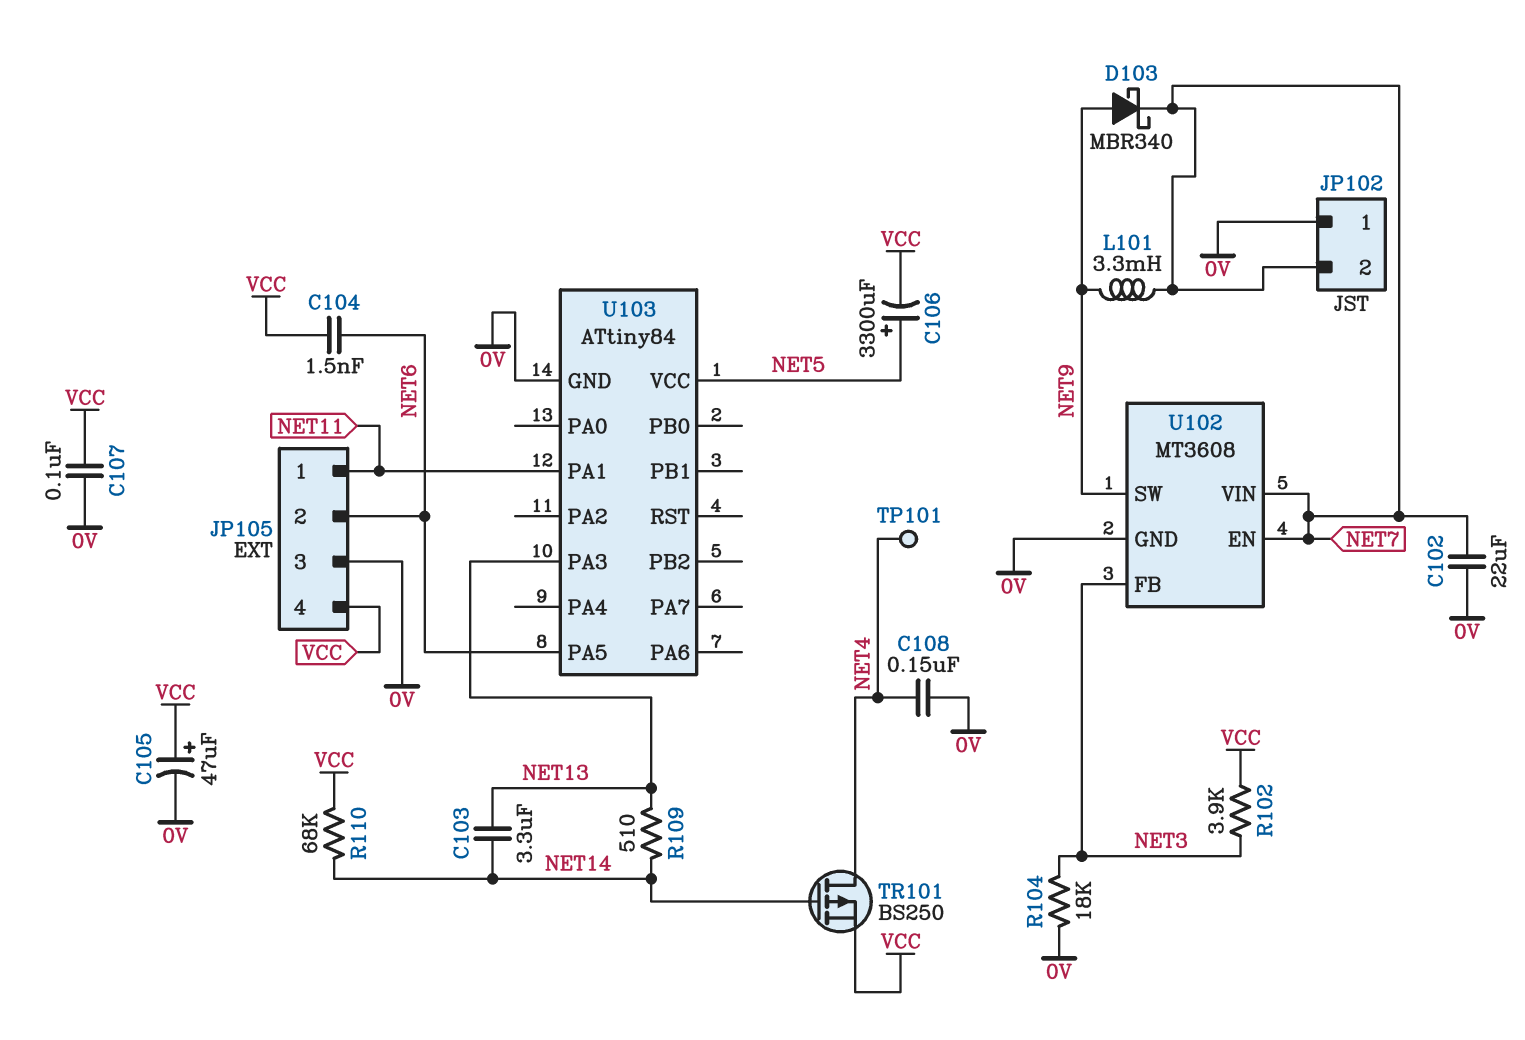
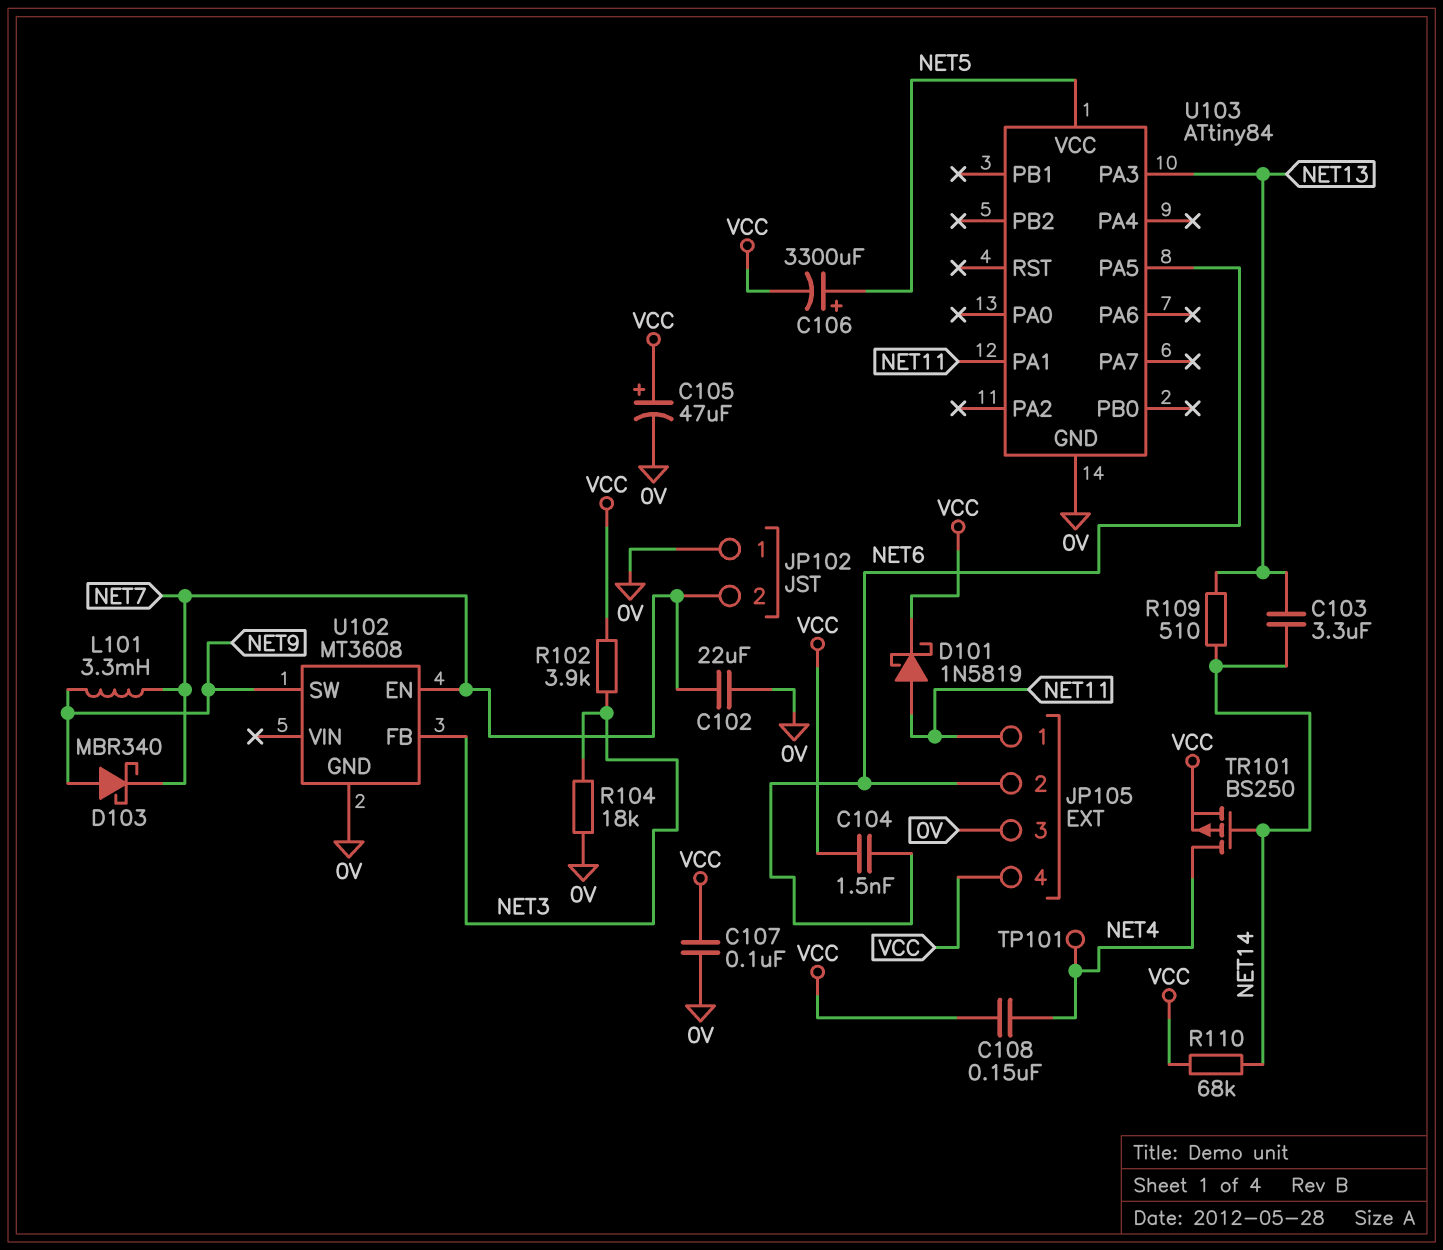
C108: 150nF (0V, NET4) -> 150nF (NET4, VCC)
D101: none -> schottky 1N5819 (A NET11, K VCC)
U102 pin VIN: NET7 -> none

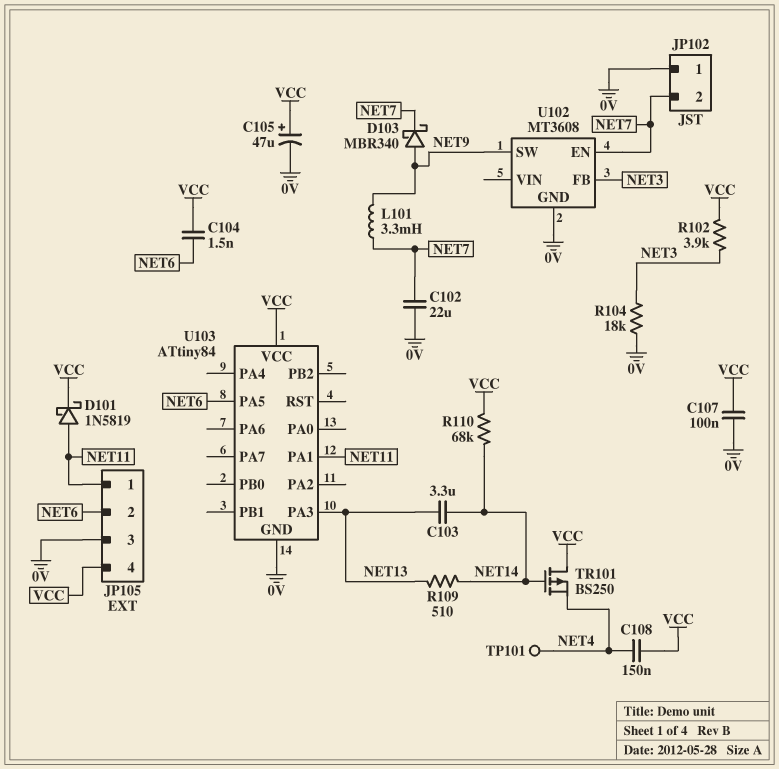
C106: 3300uF (plus NET5, minus VCC) -> none
TR101: PMOS BS250 (G NET14, D NET4, S VCC) -> PMOS BS250 (G NET14, D VCC, S NET4)
U103 pin VCC: NET5 -> VCC

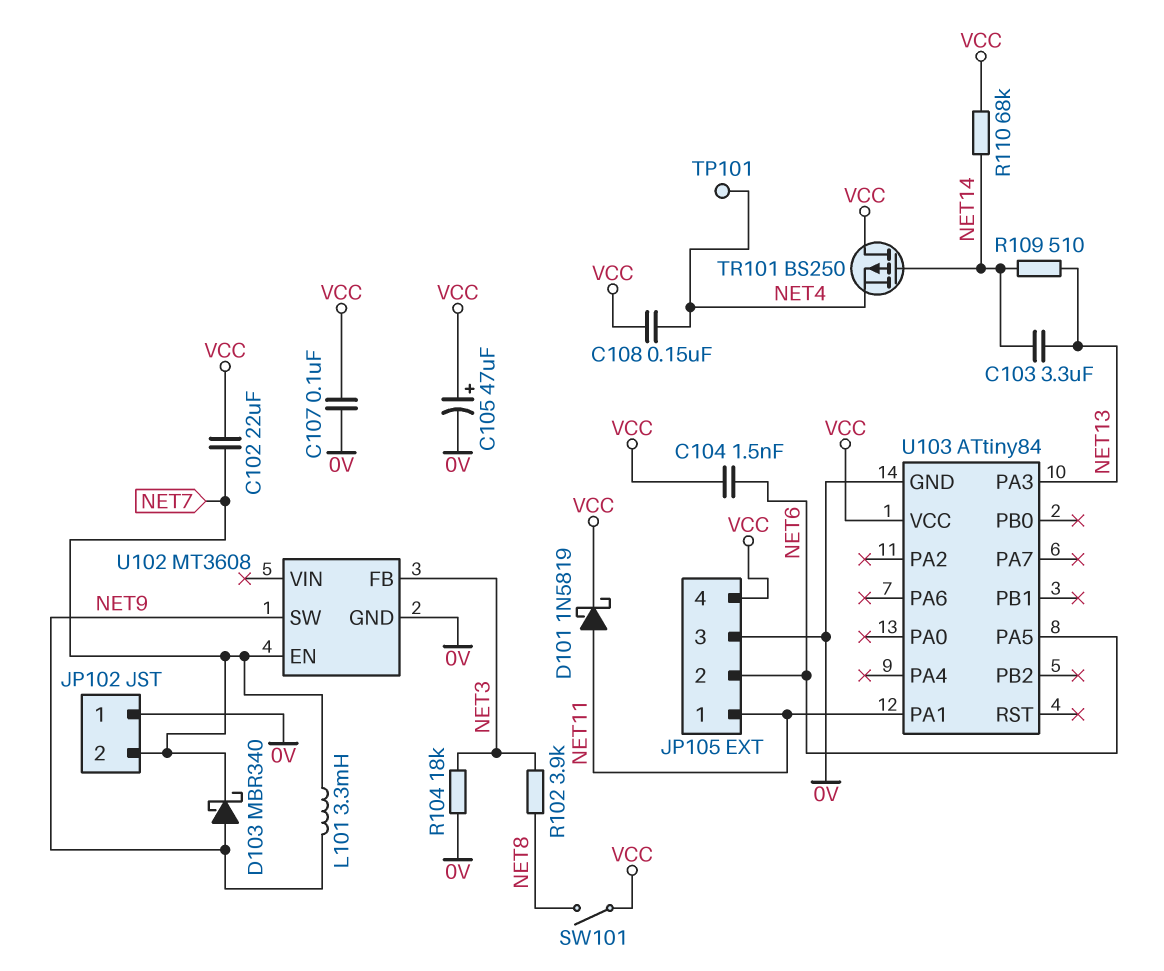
C102: 22uF (0V, NET7) -> 22uF (NET7, VCC)
R102: 3.9k (NET3, VCC) -> 3.9k (NET3, NET8)
SW101: none -> switch (NET8, VCC)

